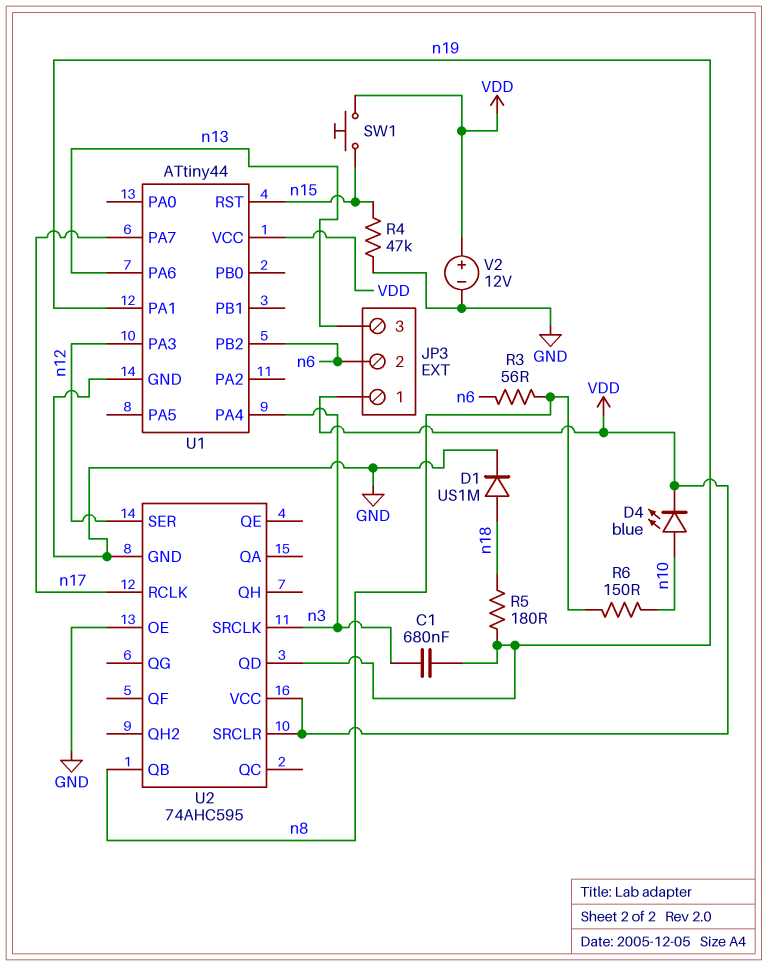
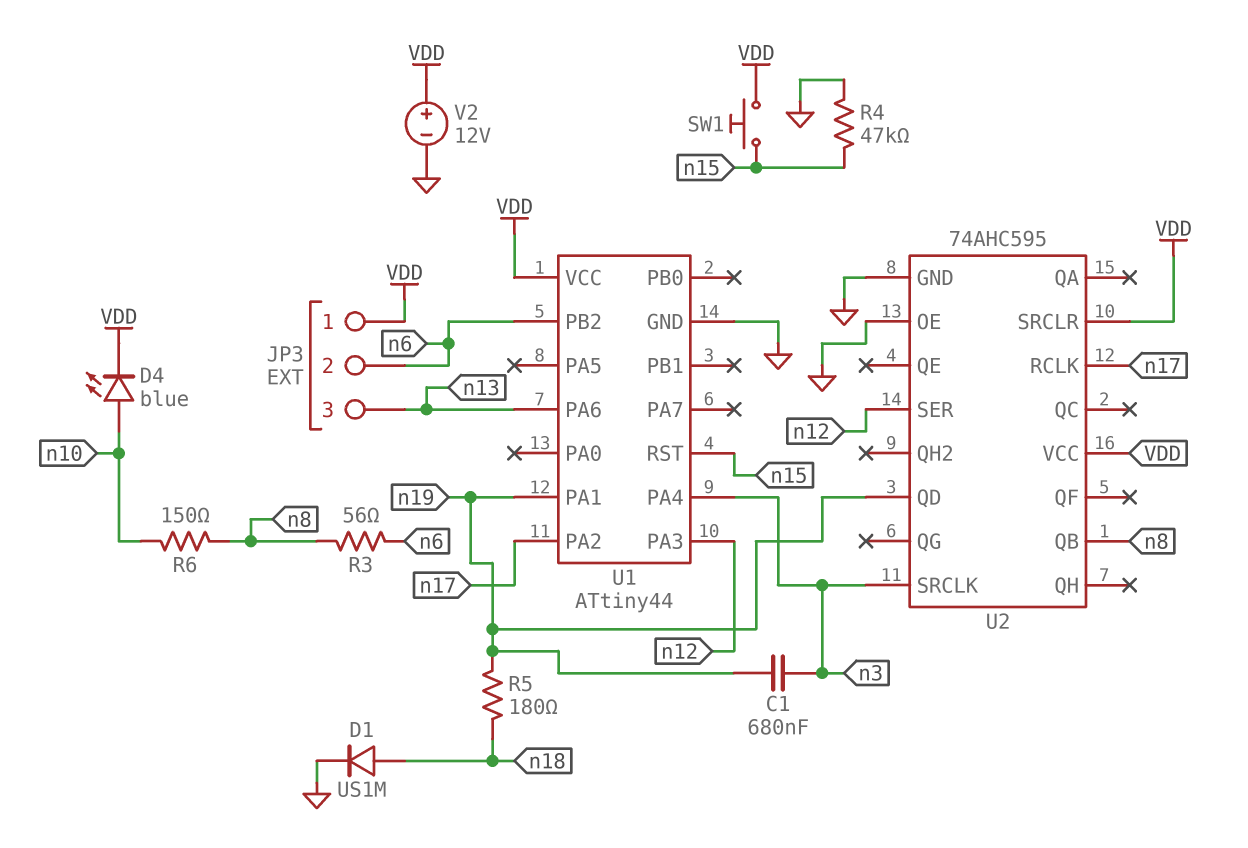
U1 pin PA2: none -> n17
U1 pin PA7: n17 -> none

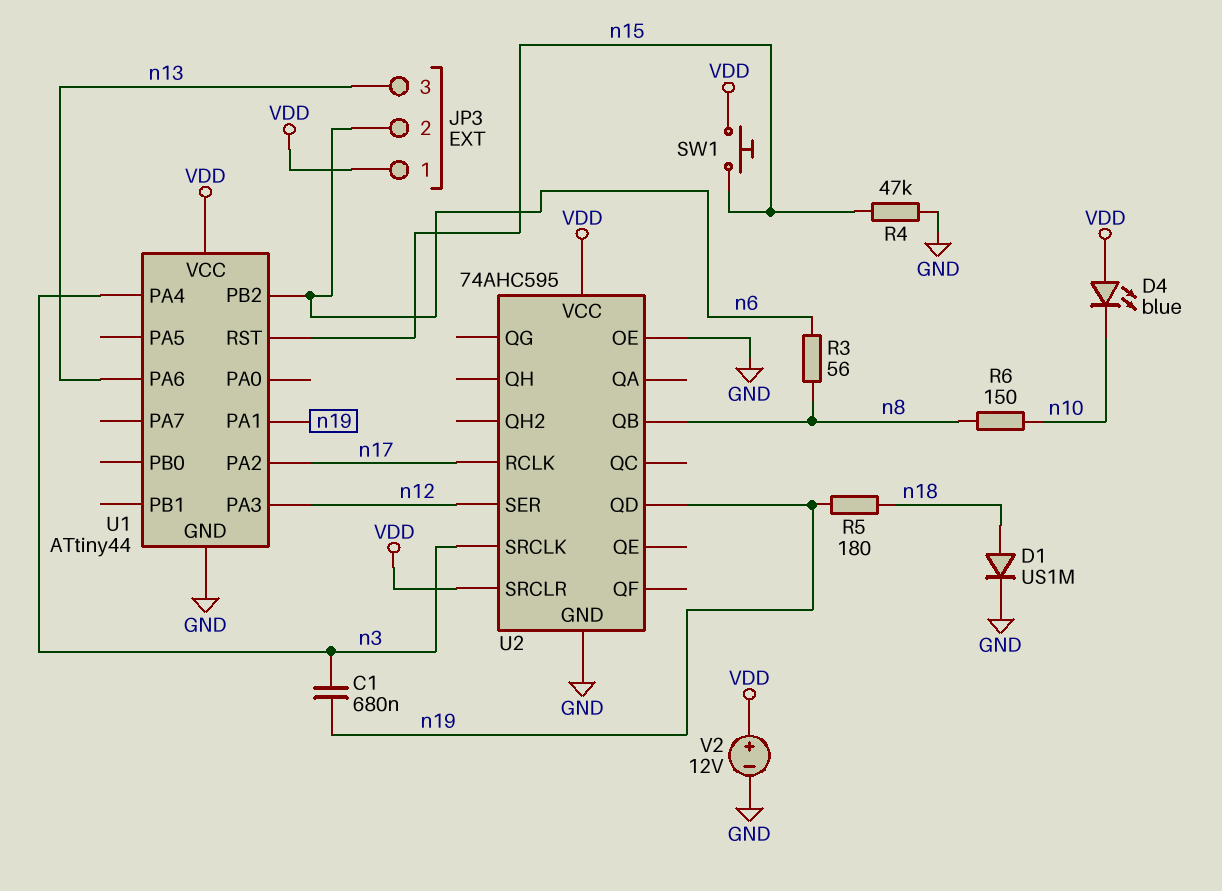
D4: LED blue (A n10, K VDD) -> LED blue (A VDD, K n10)

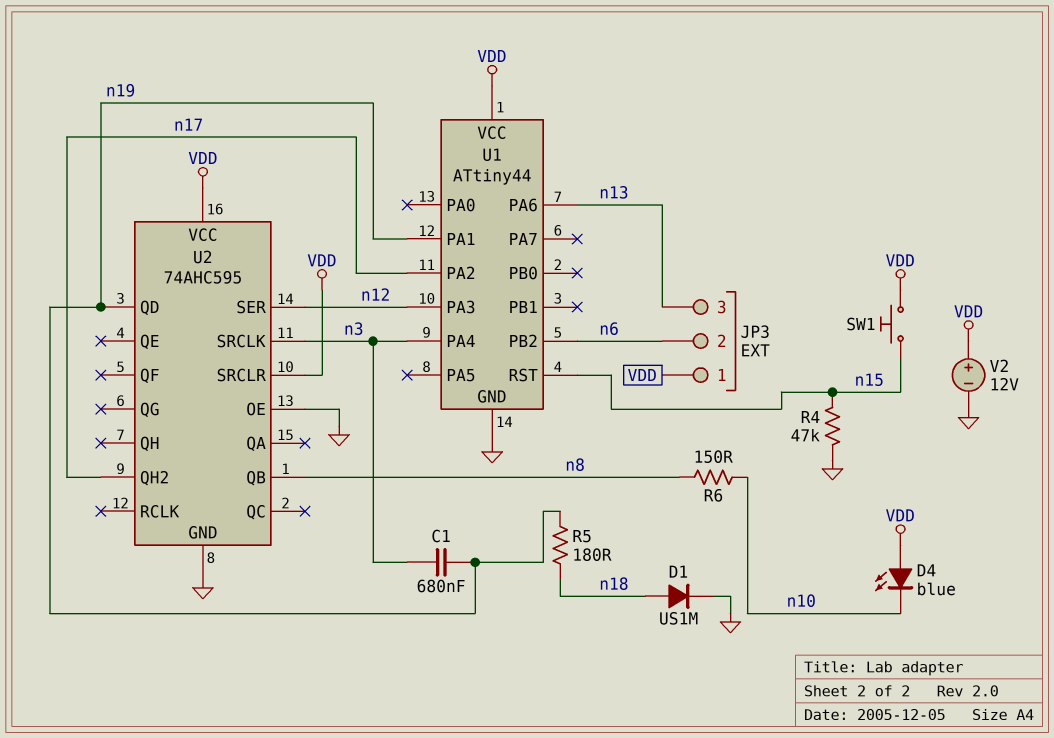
R3: 56 (n6, n8) -> none
U2 pin QH2: none -> n17
U2 pin RCLK: n17 -> none

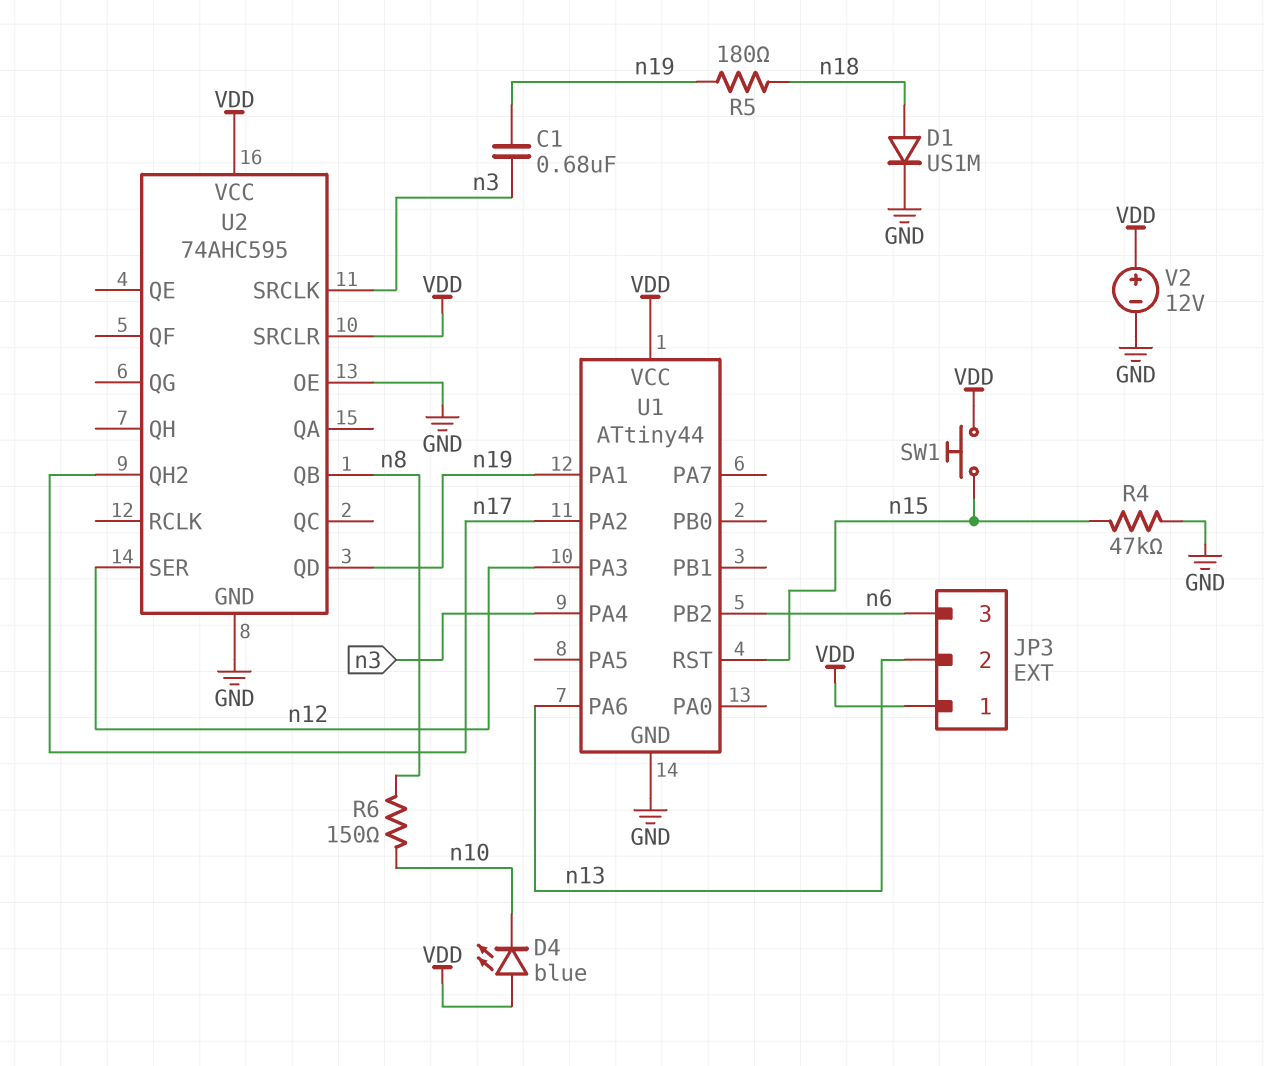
JP3 pin 2: n6 -> n13
JP3 pin 3: n13 -> n6

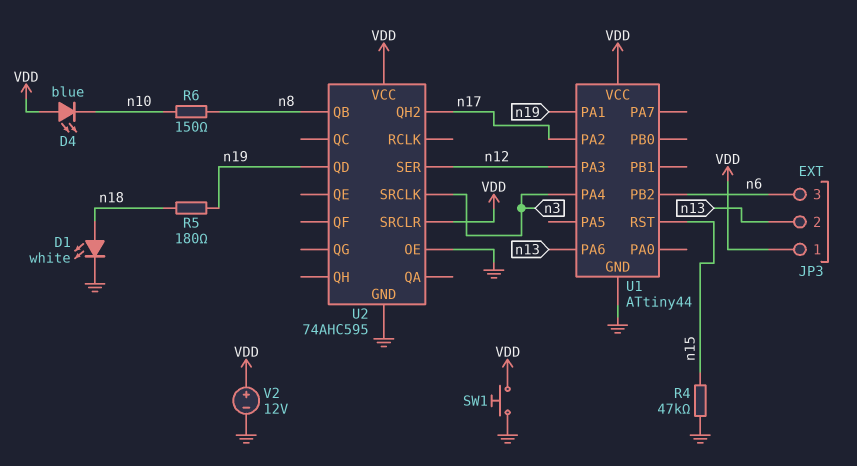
C1: 680nF (n3, n19) -> none
D1: diode US1M (A n18, K GND) -> LED white (A n18, K GND)
SW1: button (VDD, n15) -> button (GND, VDD)

